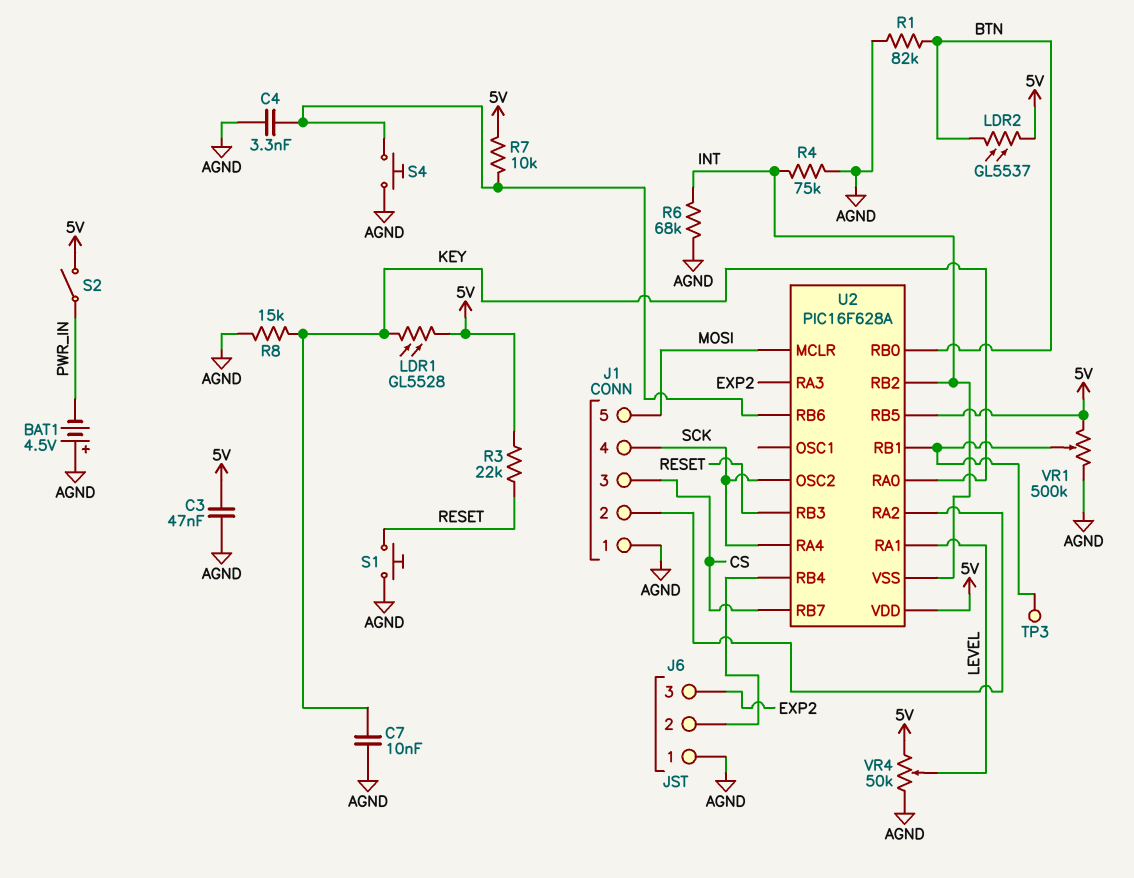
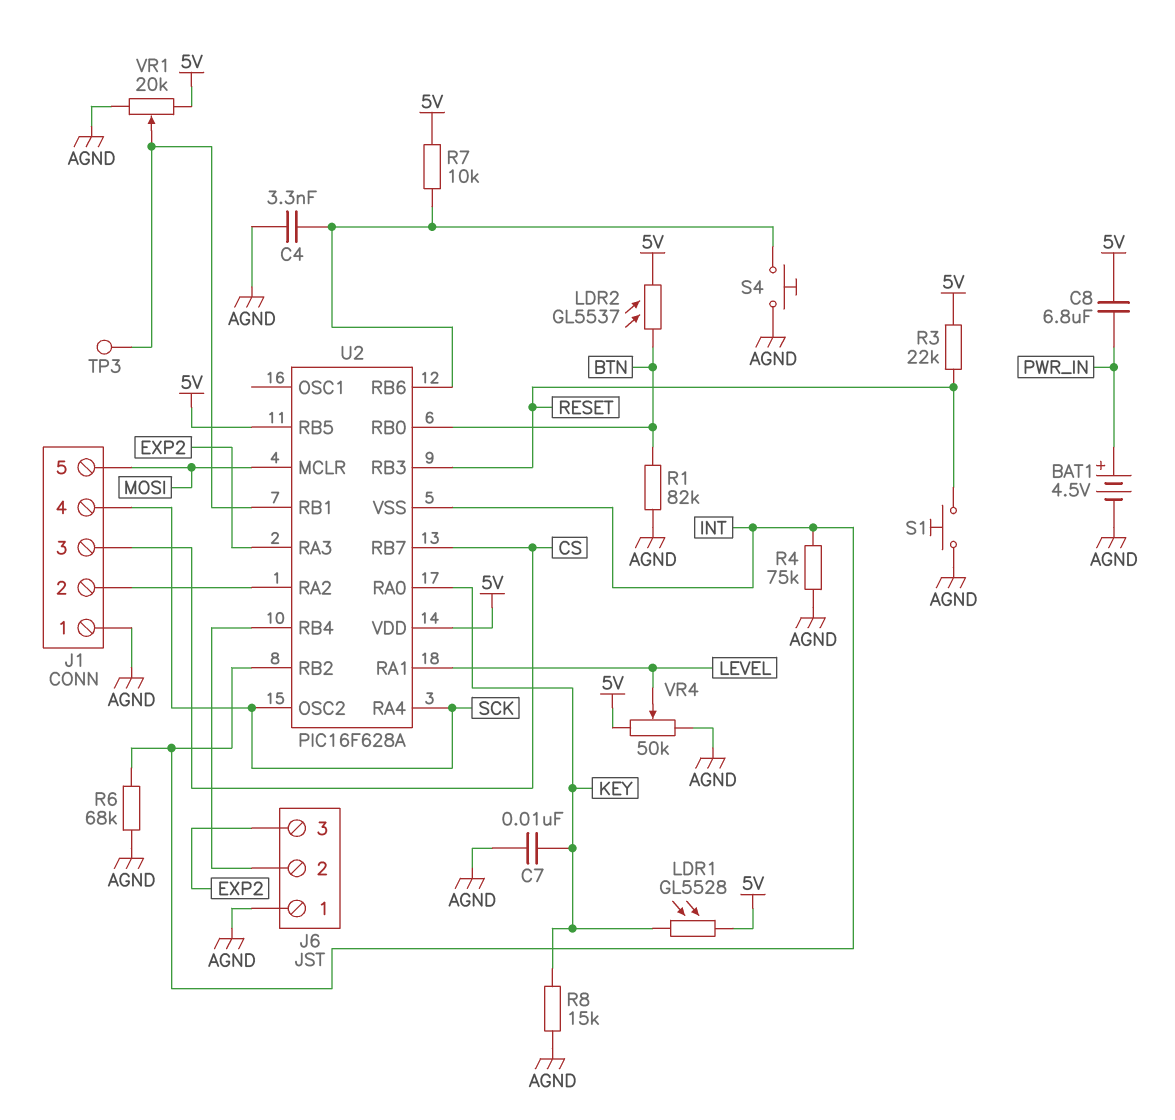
BAT1: 4.5V (plus AGND, minus PWR_IN) -> 4.5V (plus PWR_IN, minus AGND)
C3: 47nF (5V, AGND) -> none
C8: none -> 6.8uF (5V, PWR_IN)
S2: switch (5V, PWR_IN) -> none
VR1: 500k (5V, AGND, wiper U2/RB1) -> 20k (5V, AGND, wiper U2/RB1)

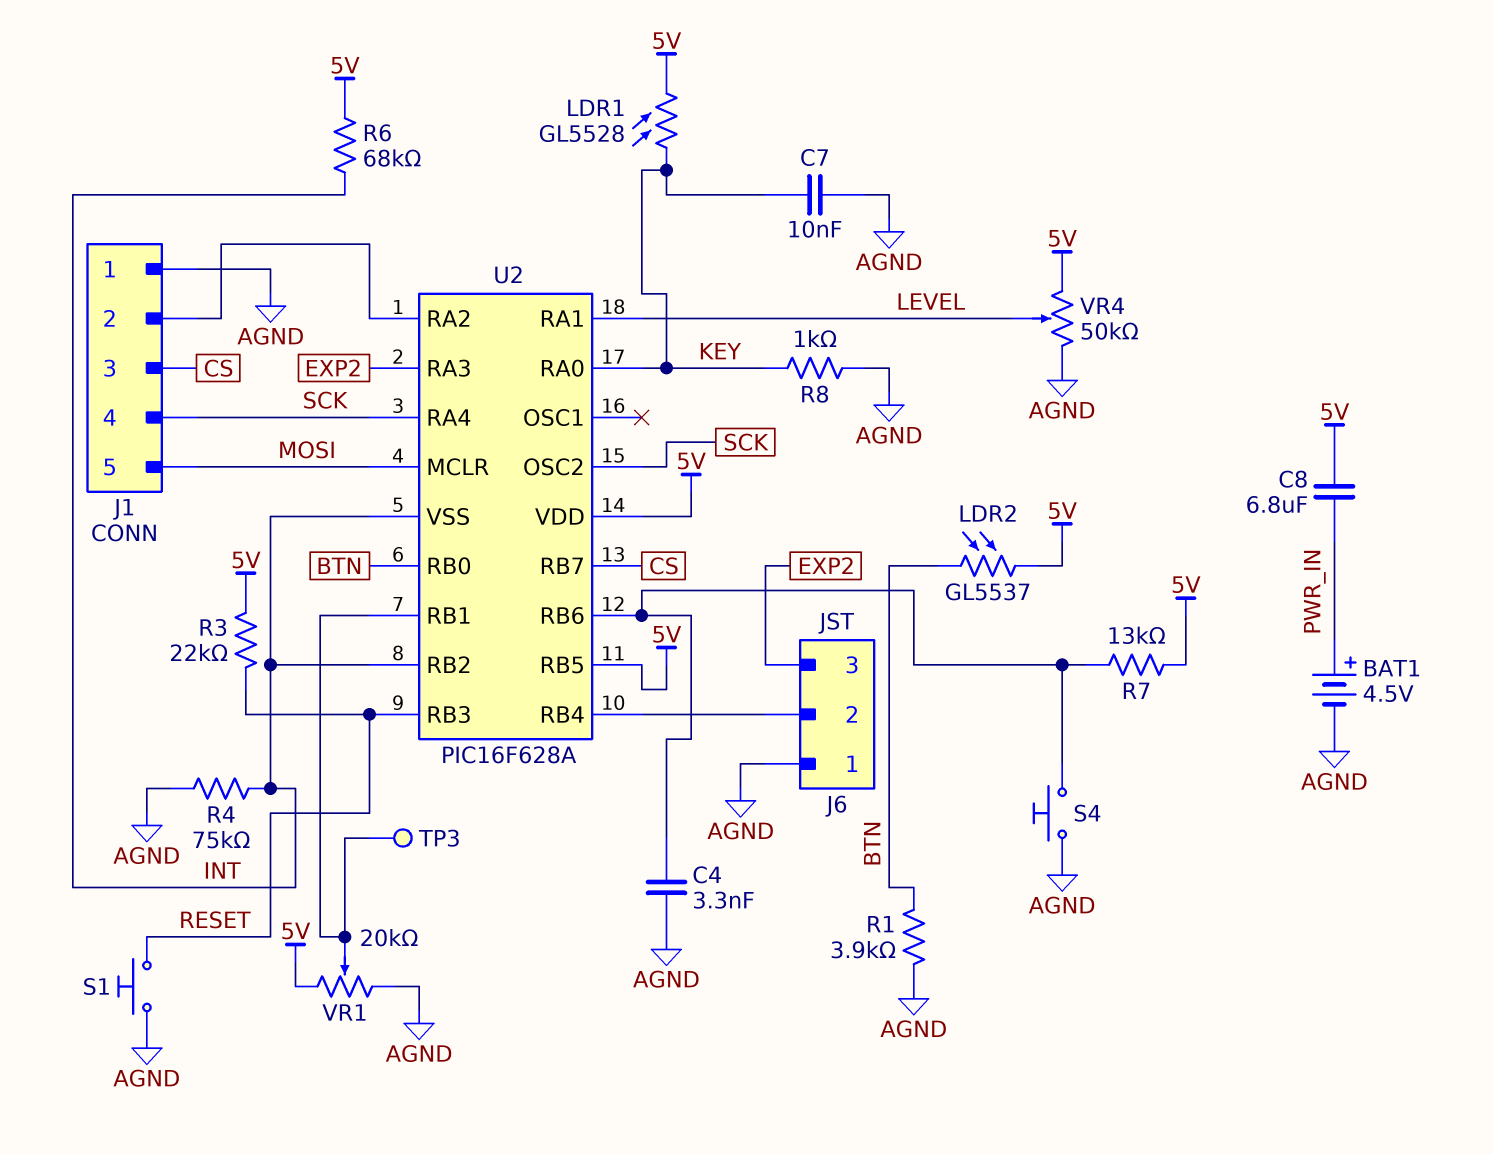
R1: 82k (AGND, BTN) -> 3.9k (AGND, BTN)
R6: 68k (AGND, INT) -> 68k (5V, INT)
R7: 10k (5V, U2/RB6) -> 13k (5V, U2/RB6)
R8: 15k (AGND, KEY) -> 1k (AGND, KEY)

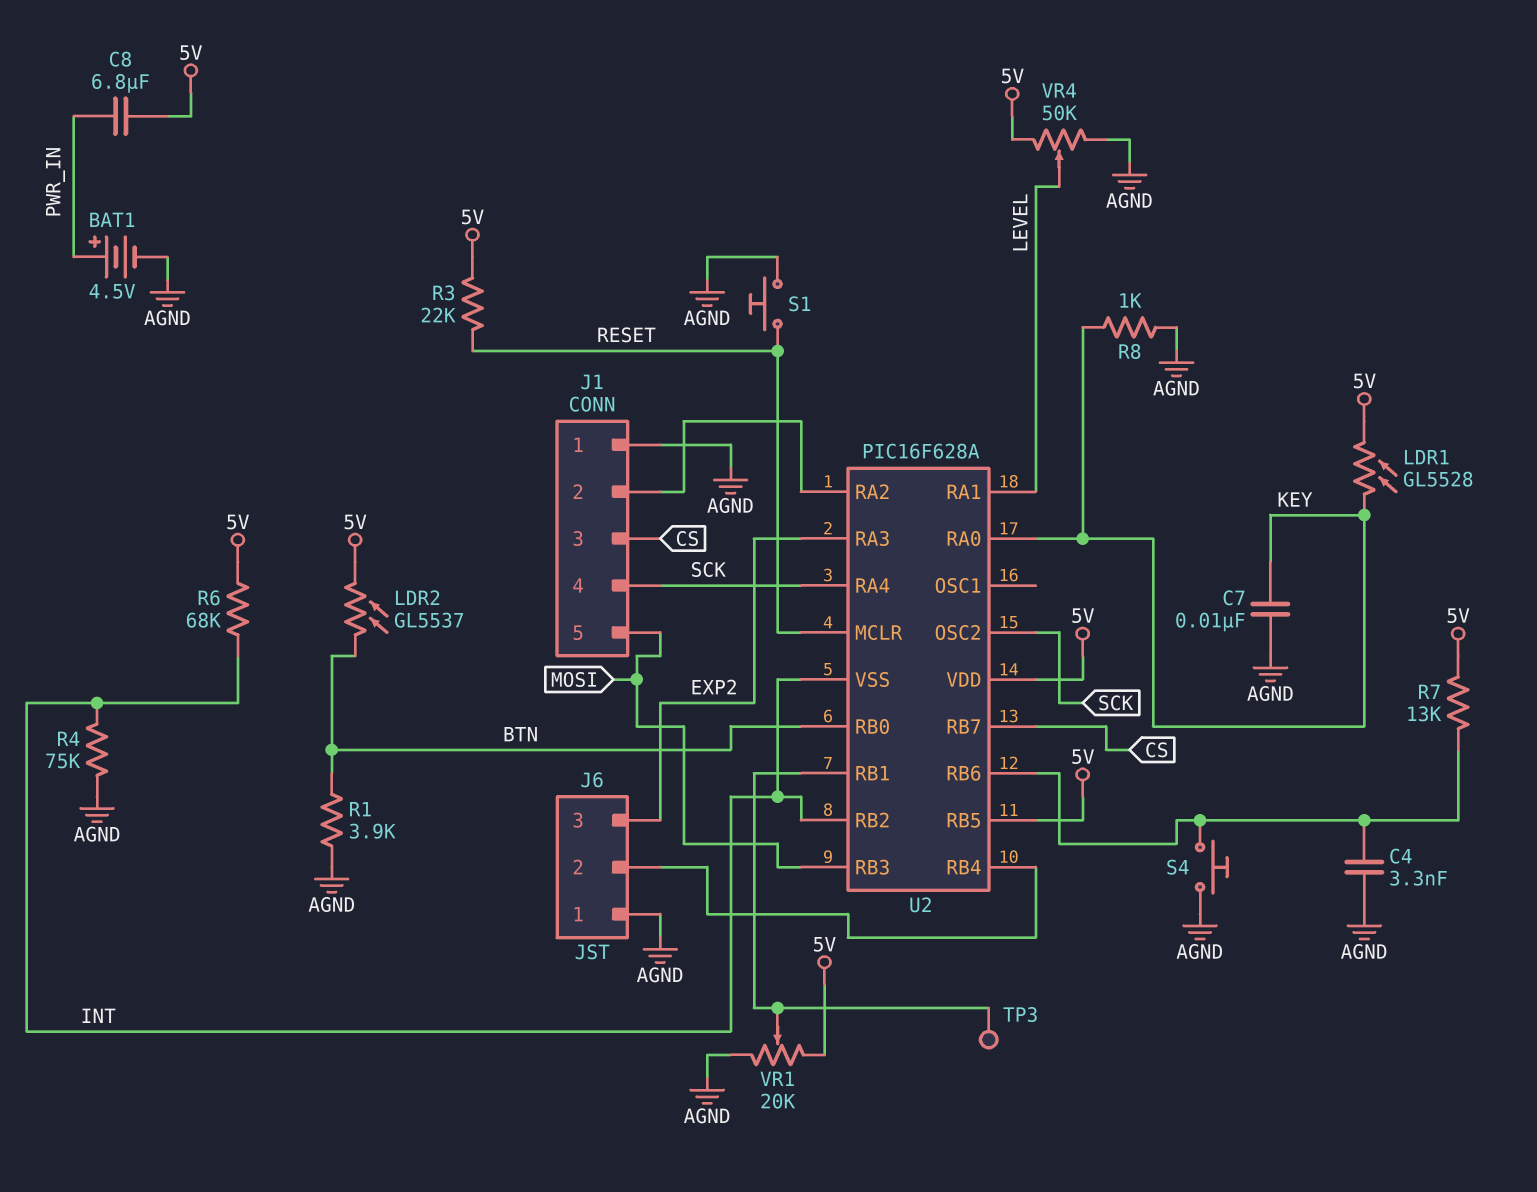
U2 pin MCLR: MOSI -> RESET
U2 pin RB3: RESET -> MOSI

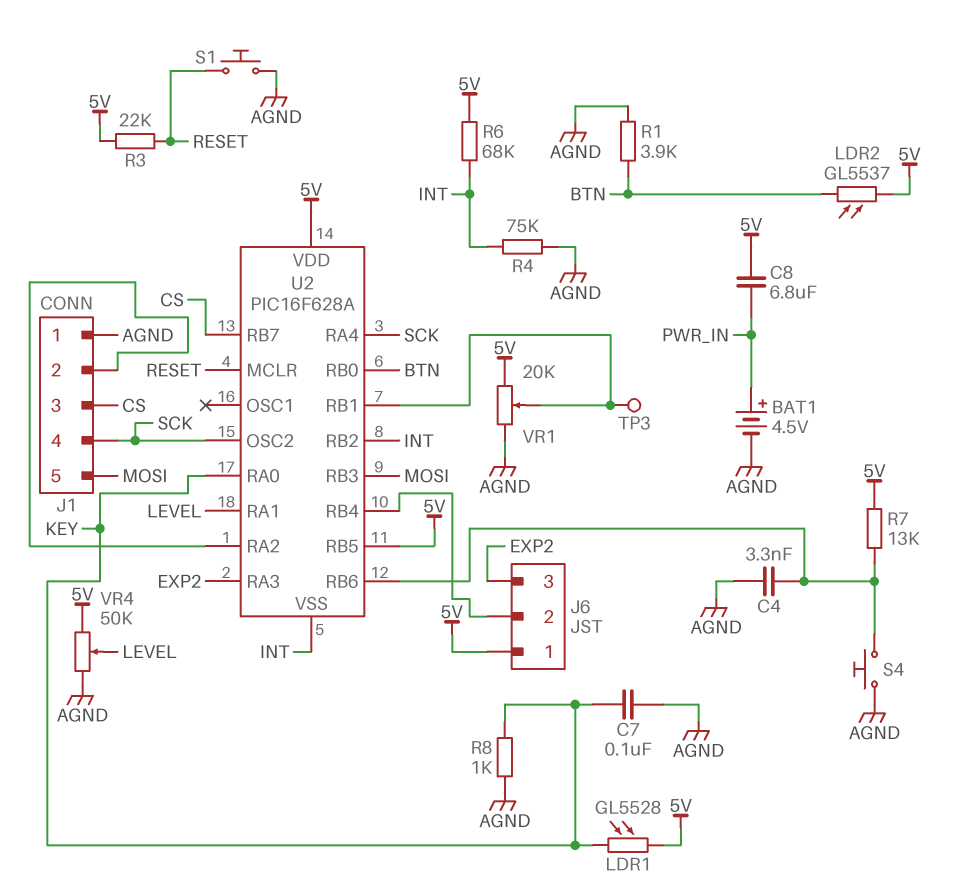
C7: 10nF (AGND, KEY) -> 100nF (AGND, KEY)
J6 pin 1: AGND -> 5V

